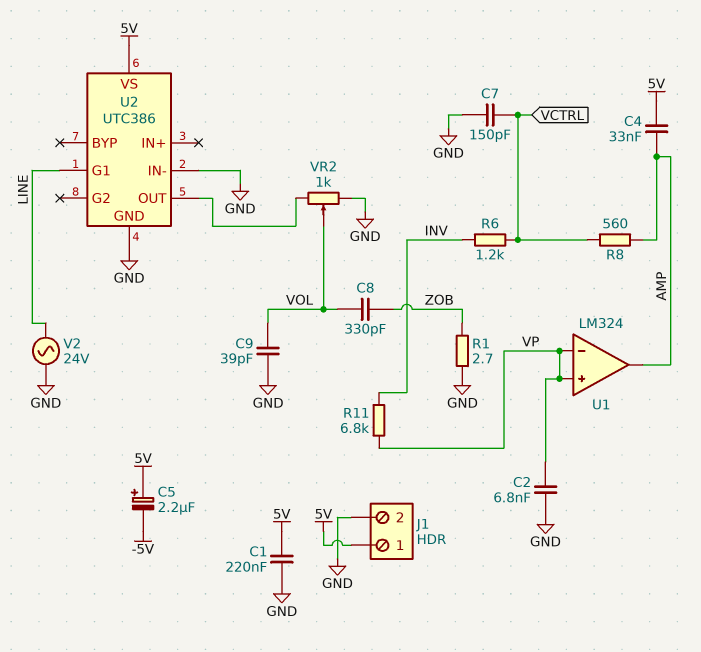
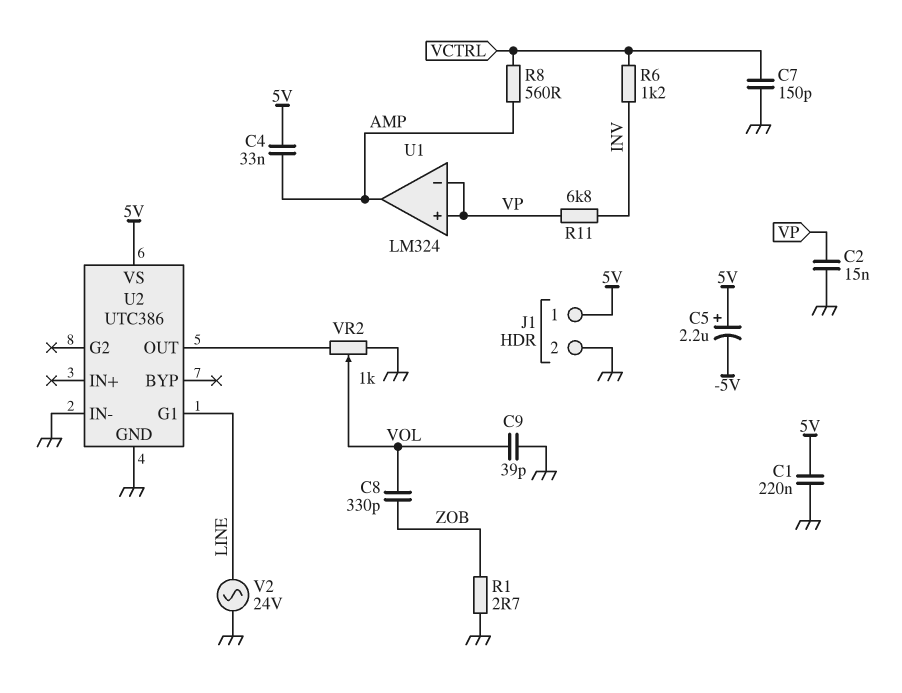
C2: 6.8nF (GND, VP) -> 15nF (GND, VP)

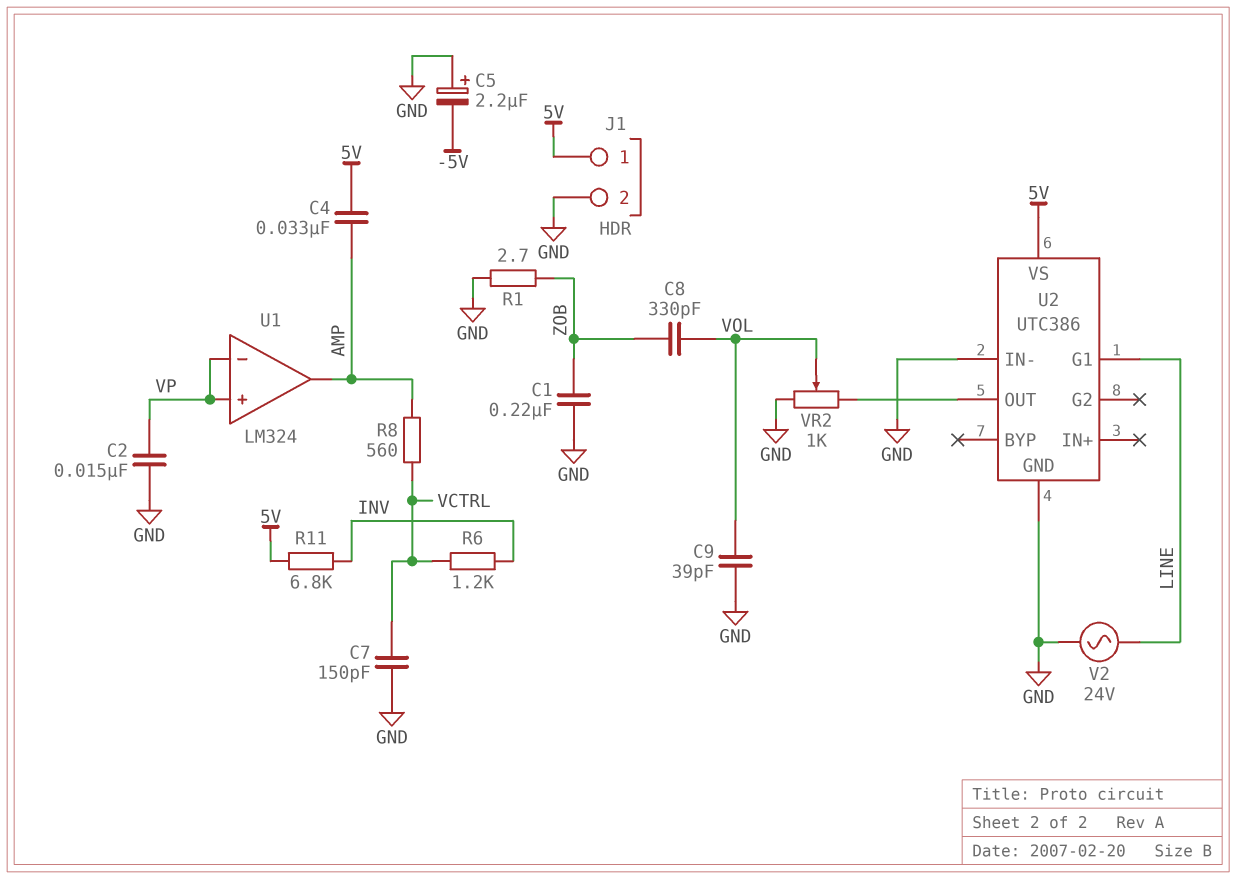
C1: 220nF (5V, GND) -> 220nF (GND, ZOB)
C5: 2.2uF (plus 5V, minus -5V) -> 2.2uF (plus GND, minus -5V)
R11: 6.8k (INV, VP) -> 6.8k (5V, INV)

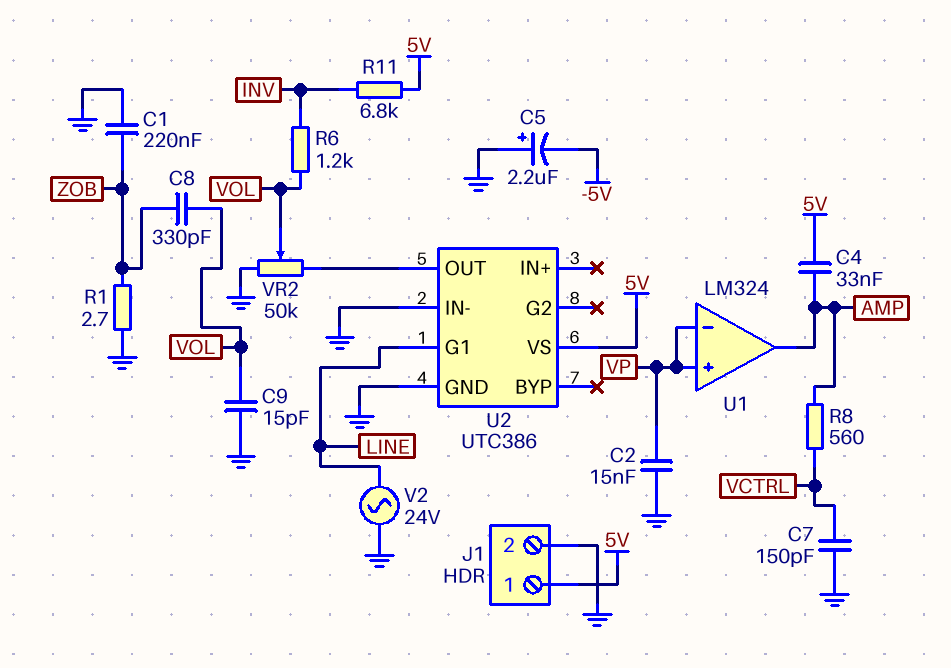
C9: 39pF (GND, VOL) -> 15pF (GND, VOL)
R6: 1.2k (INV, VCTRL) -> 1.2k (INV, VOL)
VR2: 1k (GND, U2/OUT, wiper VOL) -> 50k (GND, U2/OUT, wiper VOL)

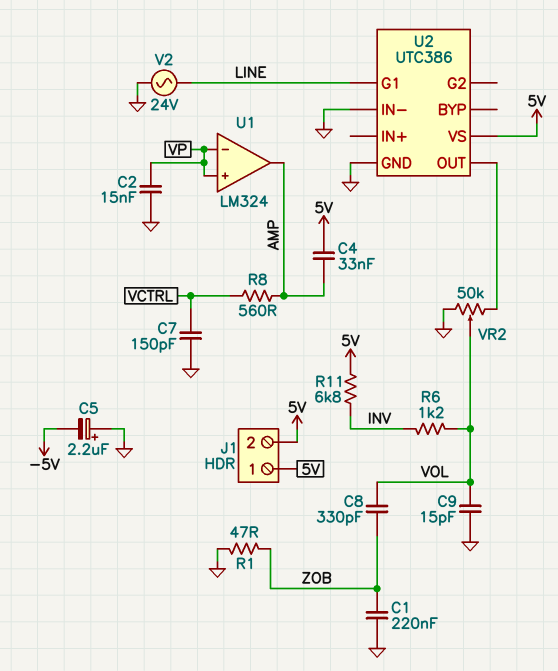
J1 pin 2: GND -> 5V
R1: 2.7 (GND, ZOB) -> 47 (GND, ZOB)

